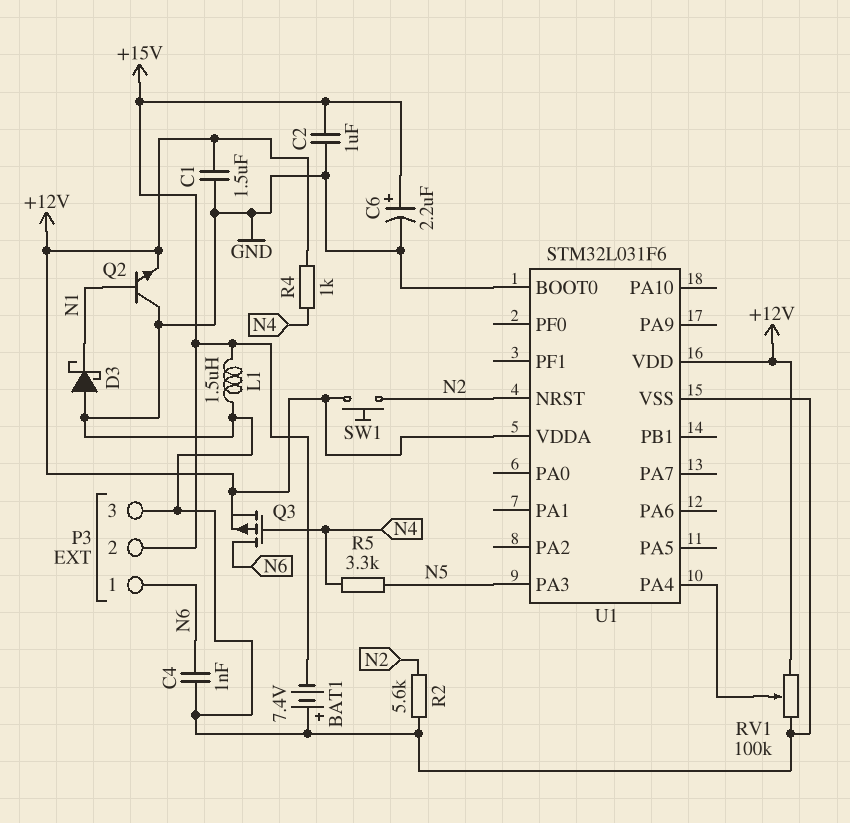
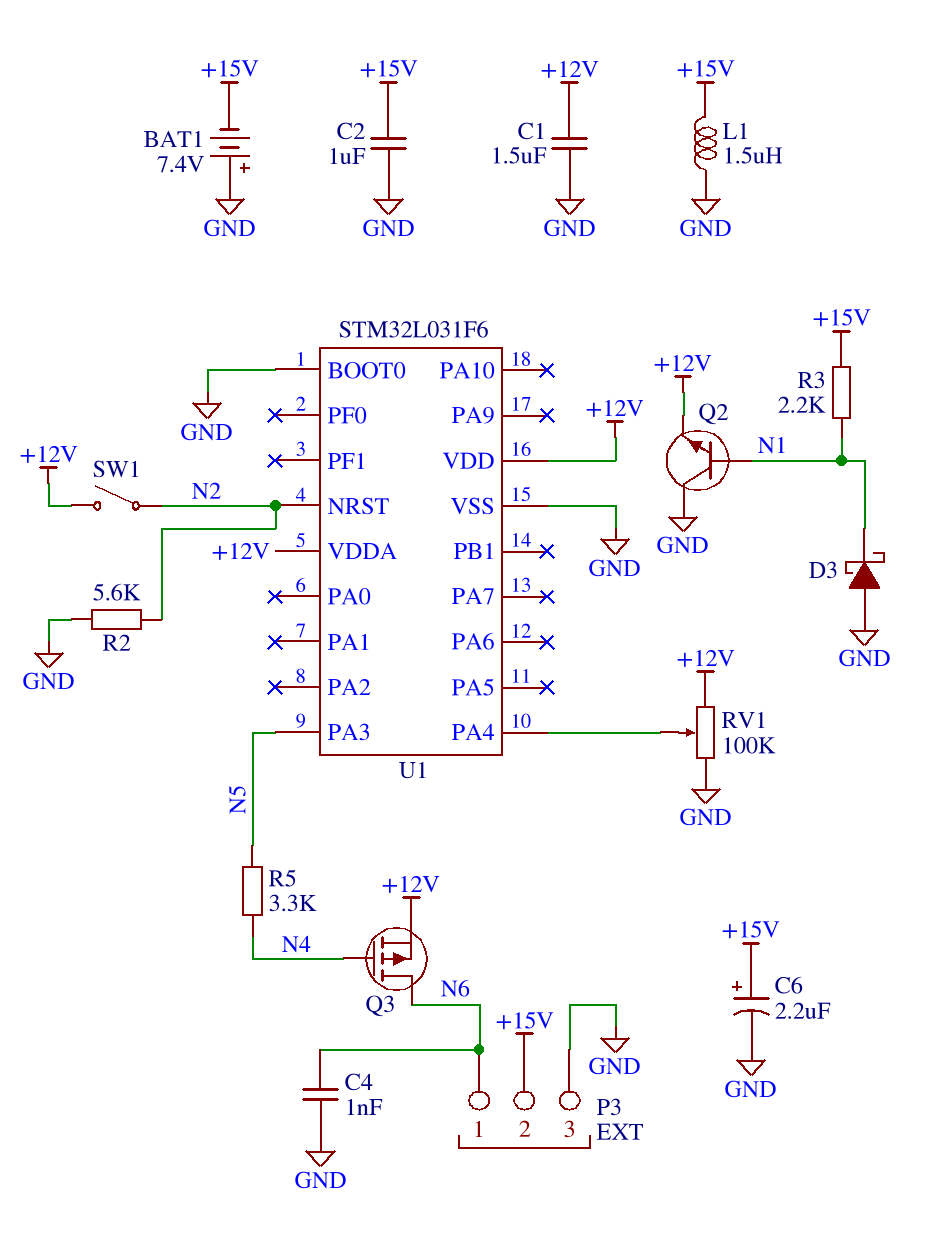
R3: none -> 2.2k (+15V, N1)
R4: 1k (+12V, N4) -> none
SW1: button (+12V, N2) -> switch (+12V, N2)

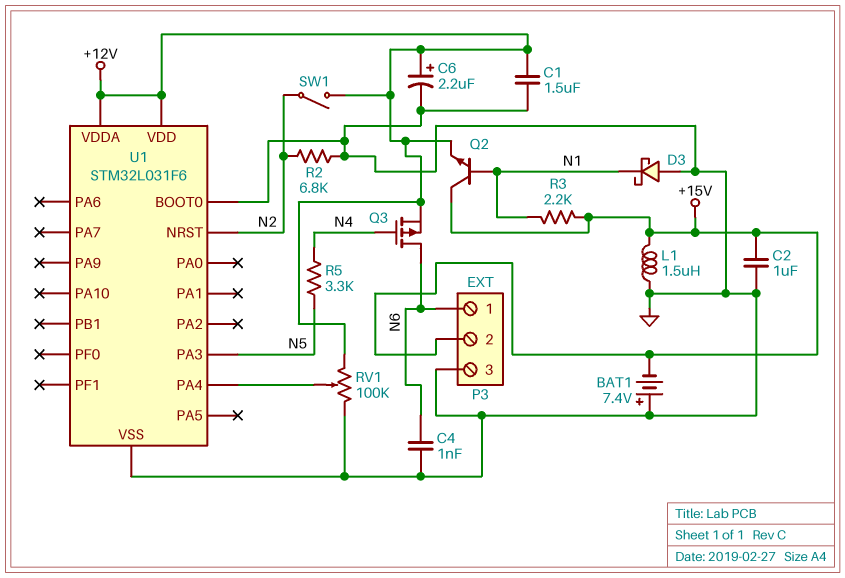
C6: 2.2uF (plus +15V, minus GND) -> 2.2uF (plus +12V, minus GND)
Q2: NPN (B N1, C GND, E +12V) -> NPN (B N1, C +15V, E +12V)
R2: 5.6k (GND, N2) -> 6.8k (GND, N2)

